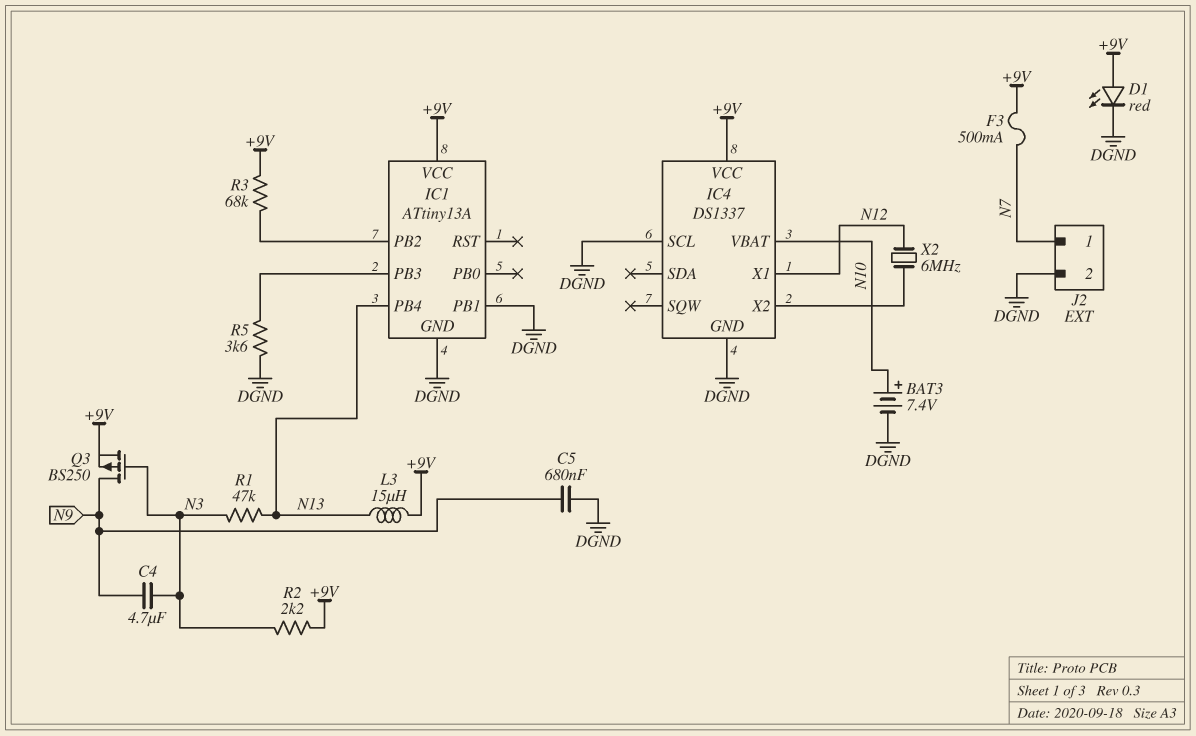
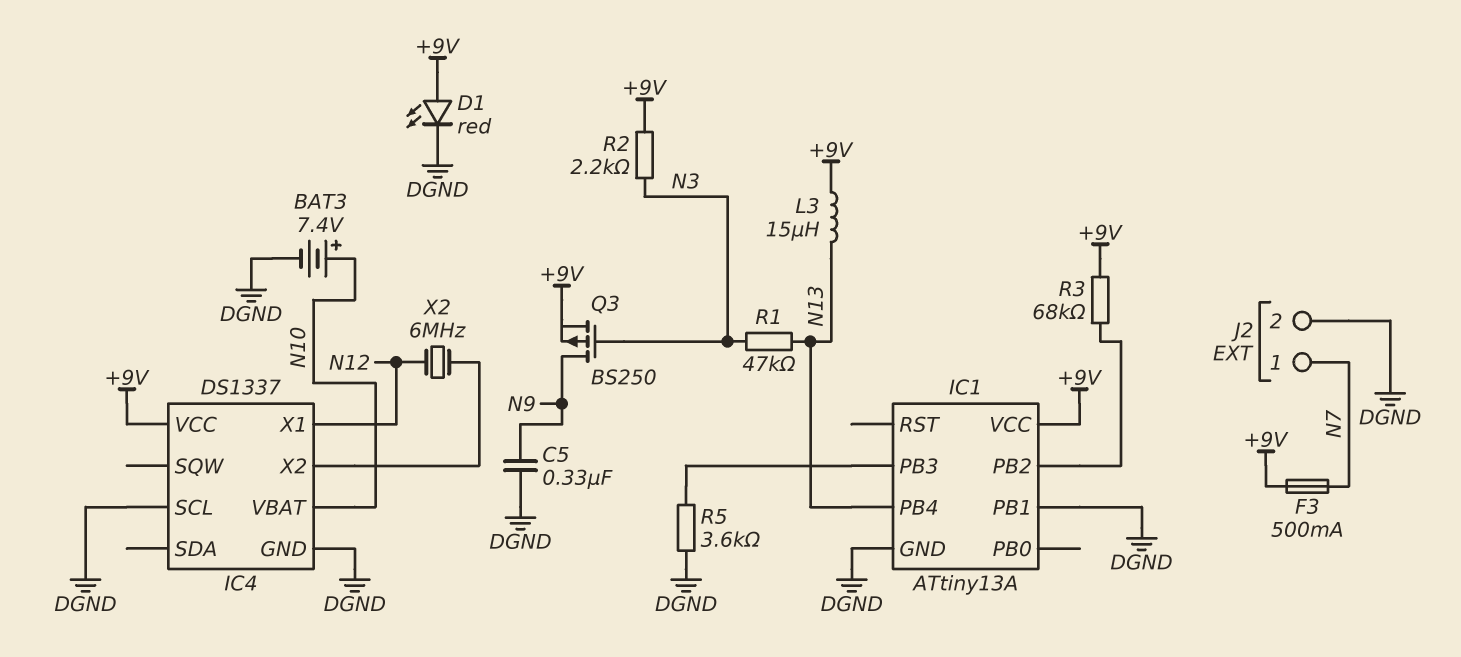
C4: 4.7uF (N3, N9) -> none
C5: 680nF (DGND, N9) -> 330nF (DGND, N9)

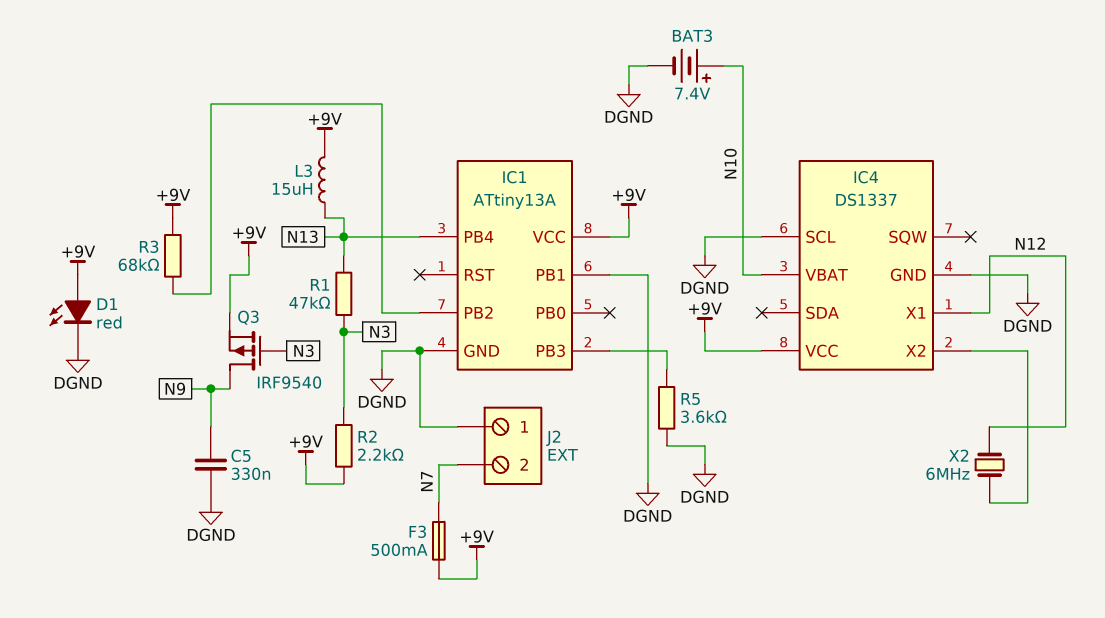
J2 pin 1: N7 -> DGND
J2 pin 2: DGND -> N7
Q3: PMOS BS250 (G N3, D N9, S +9V) -> PMOS IRF9540 (G N3, D N9, S +9V)

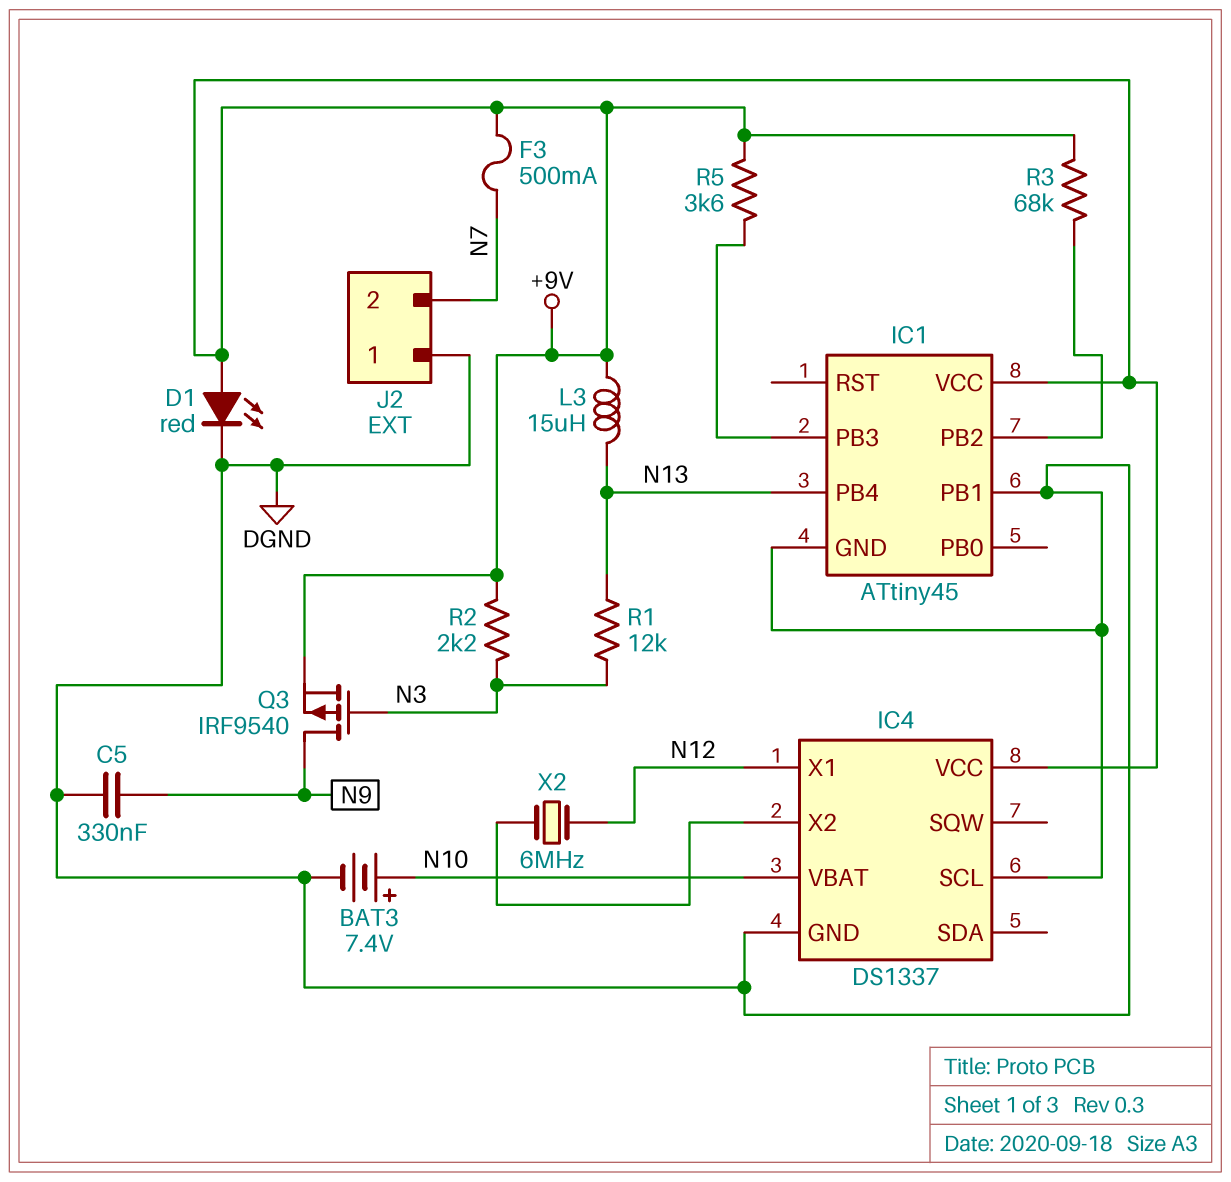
IC1: ATtiny13A -> ATtiny45
R1: 47k (N3, N13) -> 12k (N3, N13)
R5: 3.6k (DGND, IC1/PB3) -> 3.6k (+9V, IC1/PB3)

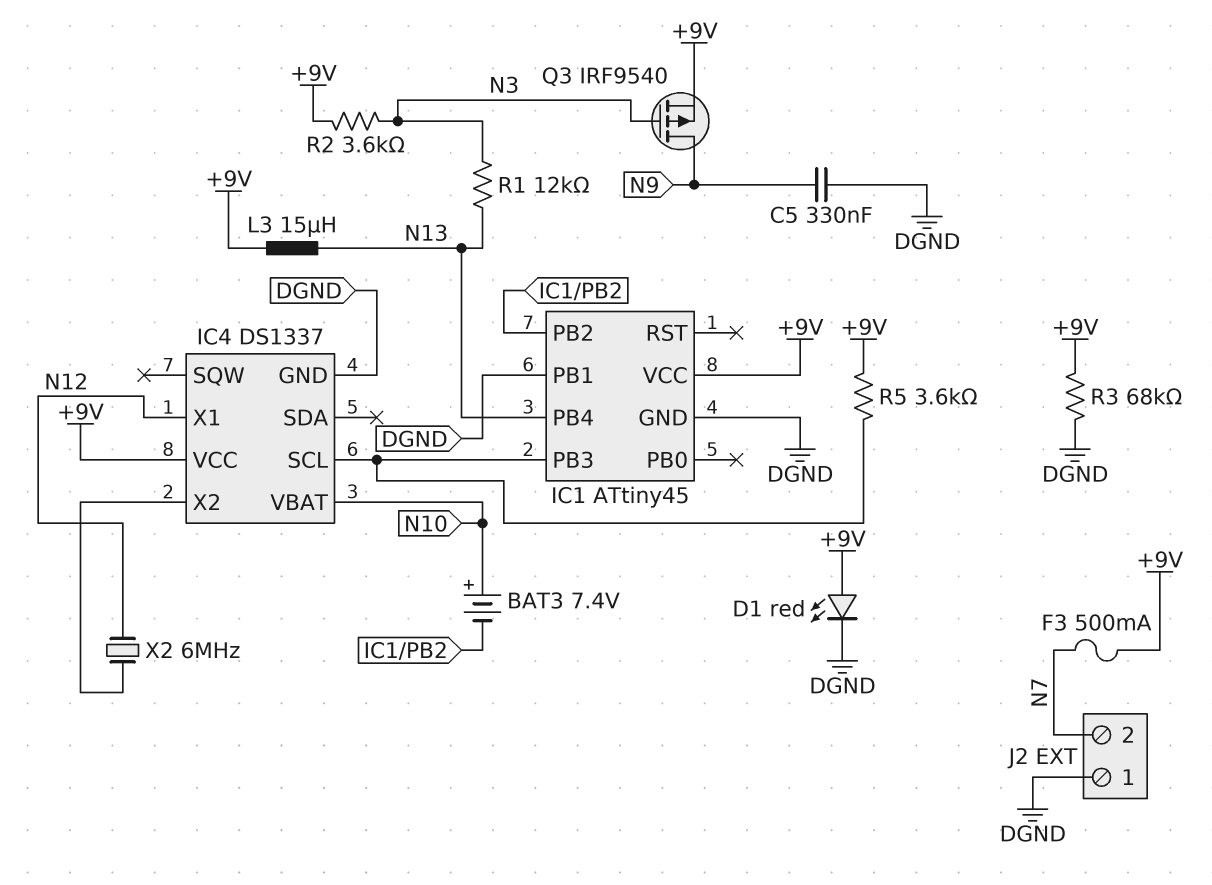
BAT3: 7.4V (plus N10, minus DGND) -> 7.4V (plus N10, minus IC1/PB2)
IC4 pin SCL: DGND -> IC1/PB3
R2: 2.2k (+9V, N3) -> 3.6k (+9V, N3)
R3: 68k (+9V, IC1/PB2) -> 68k (+9V, DGND)

